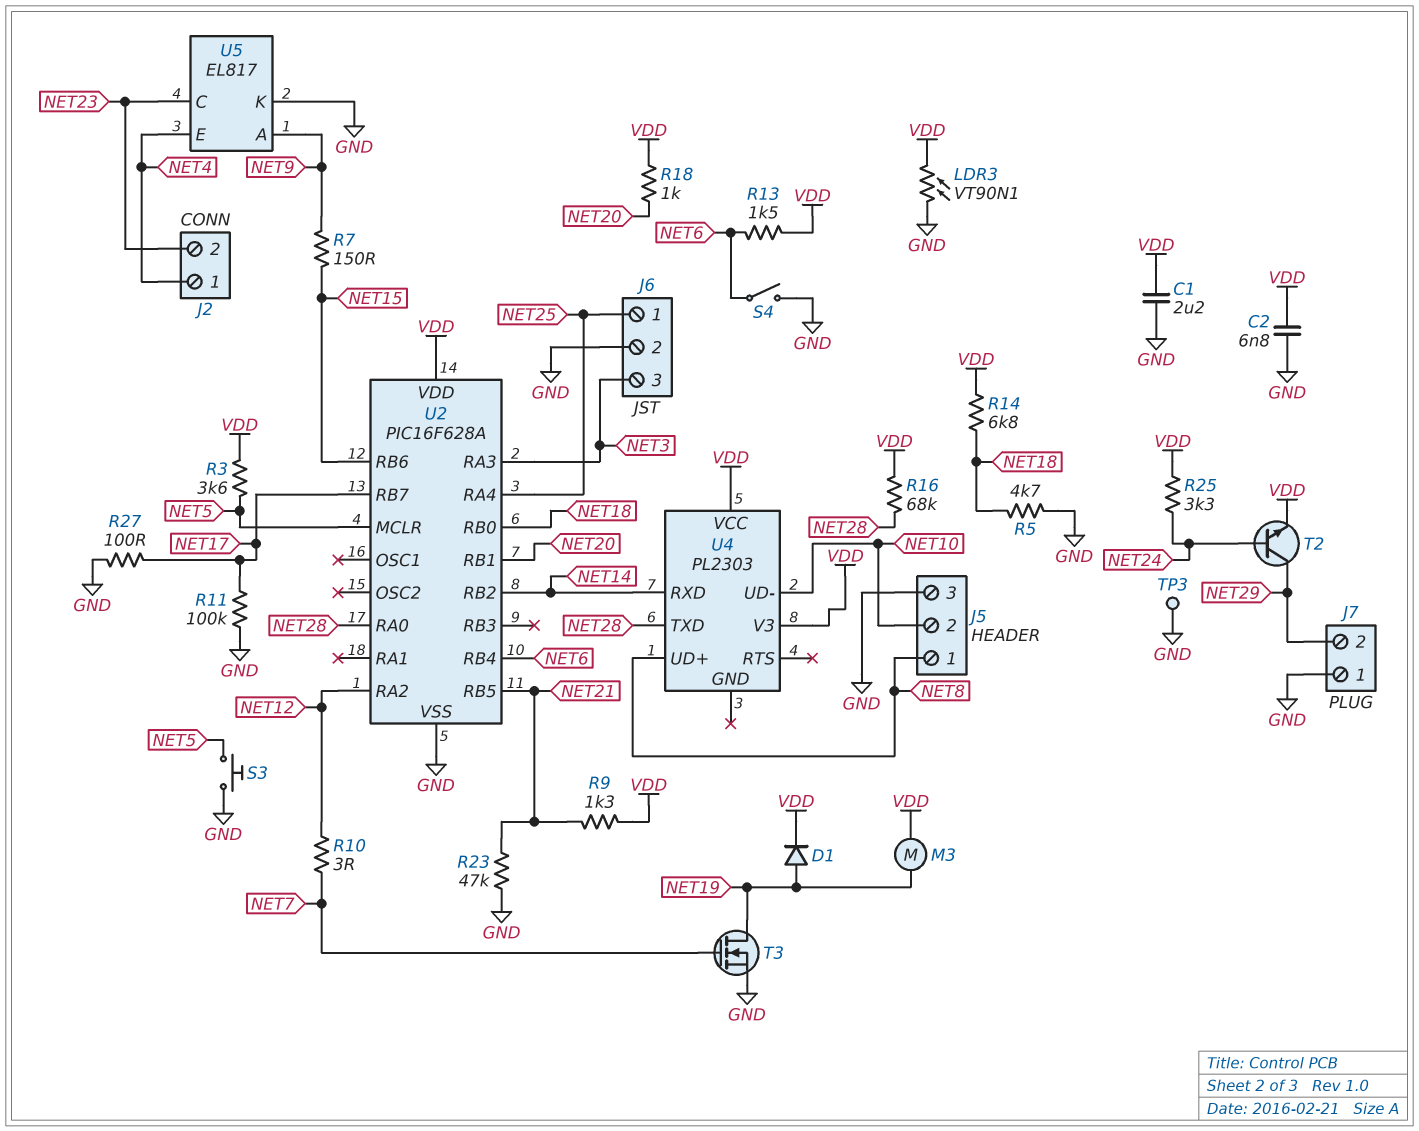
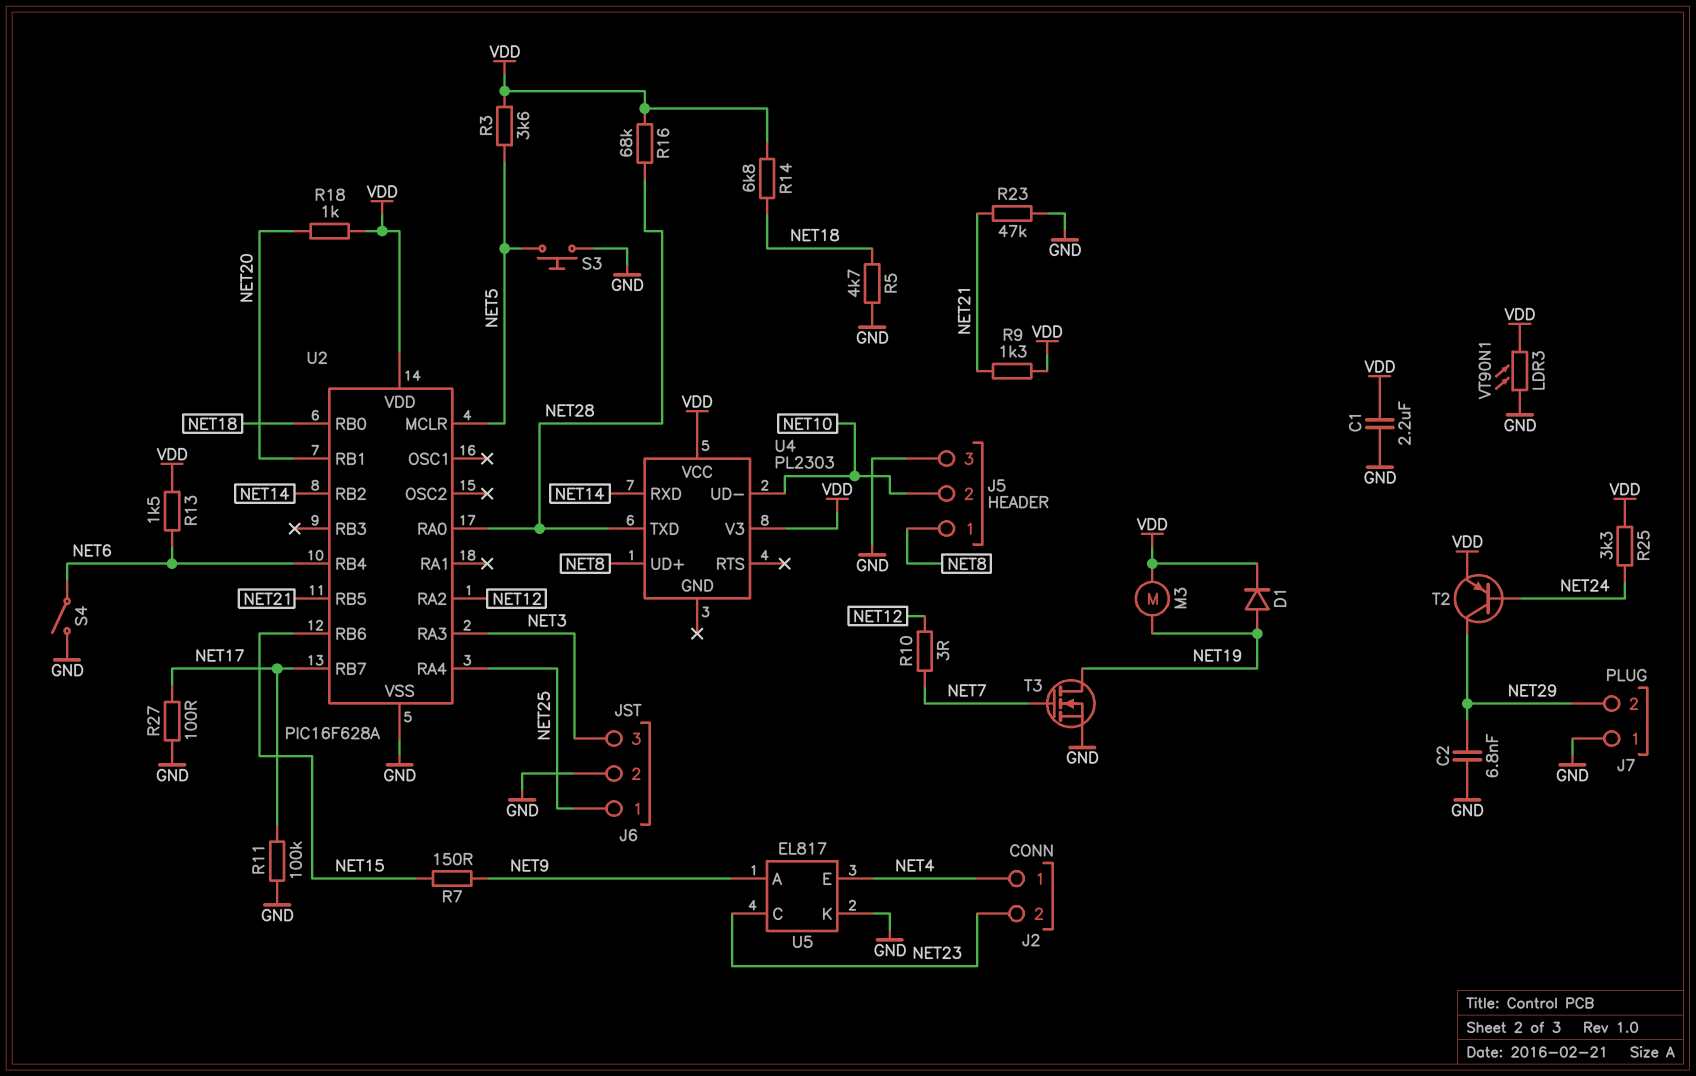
C2: 6.8nF (GND, VDD) -> 6.8nF (GND, NET29)
T2: NPN (B NET24, C NET29, E VDD) -> PNP (B NET24, C NET29, E VDD)
TP3: test point (GND) -> none

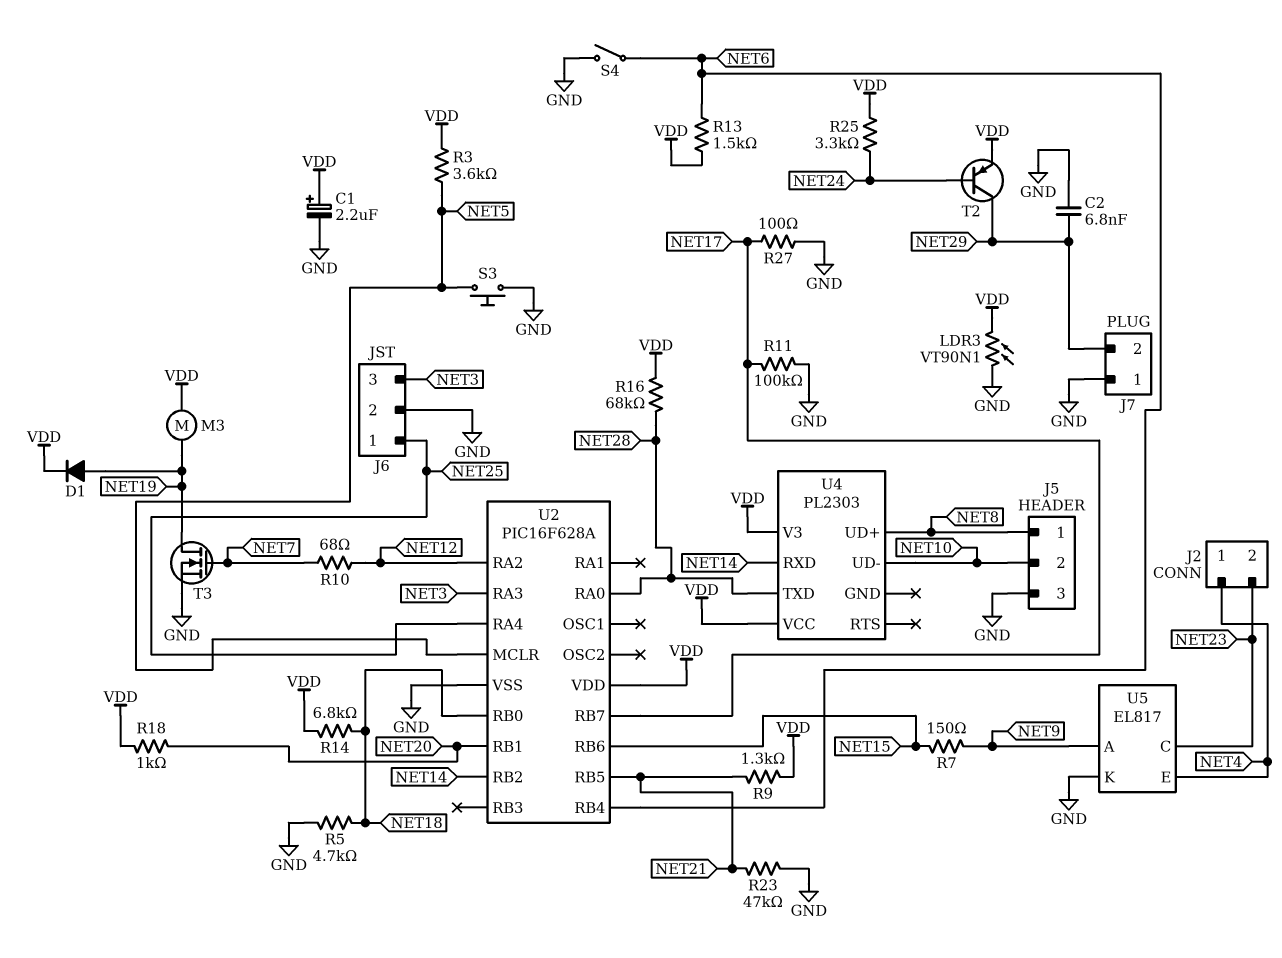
C1: 2.2uF (GND, VDD) -> 2.2uF (plus VDD, minus GND)
R10: 3 (NET7, NET12) -> 68 (NET7, NET12)

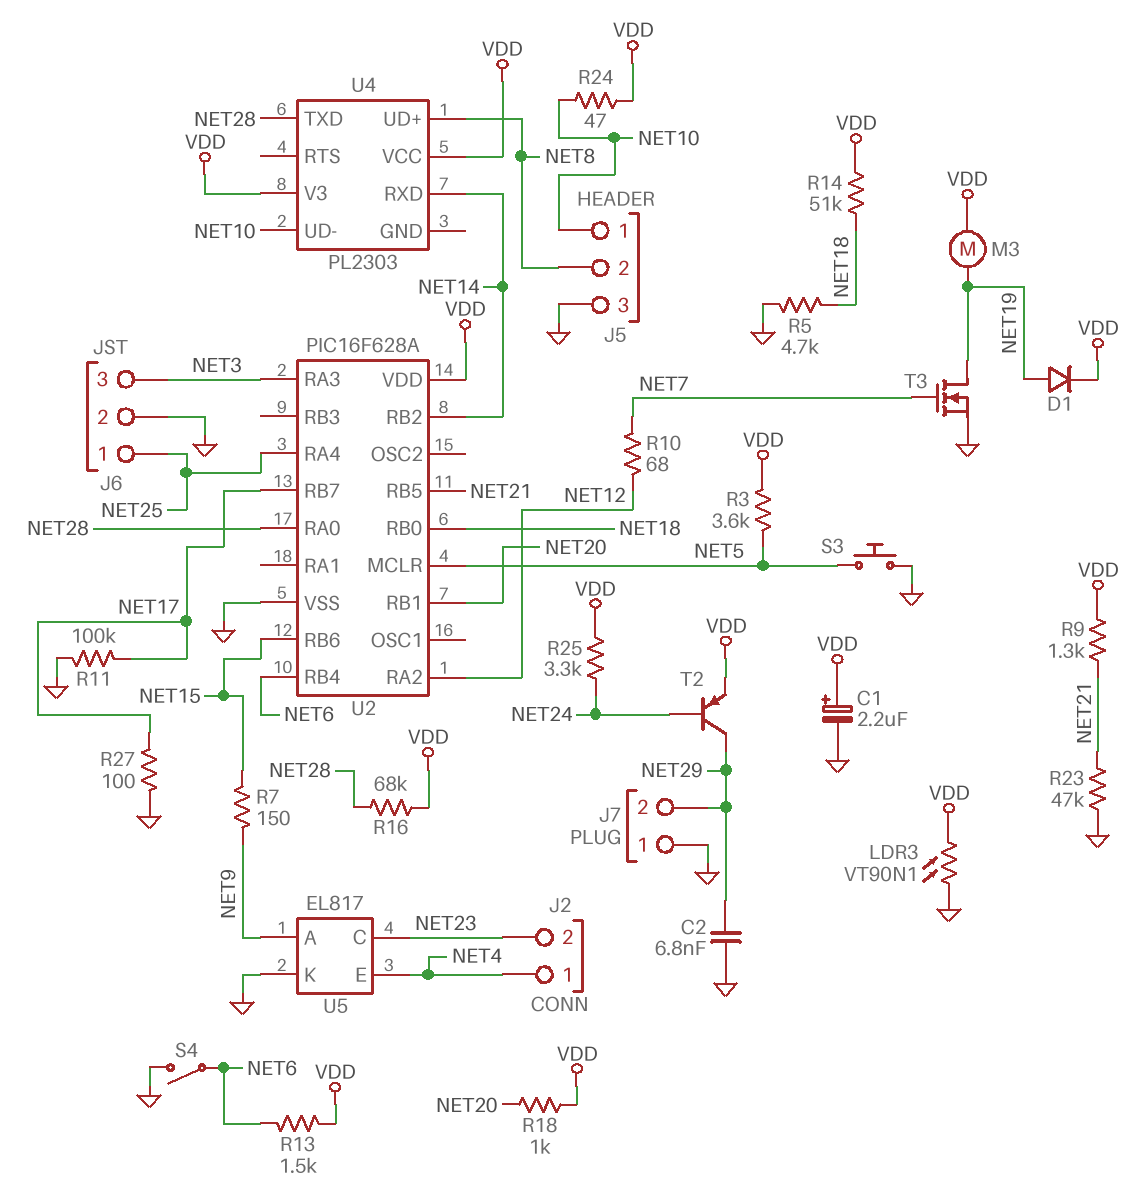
J5 pin 1: NET8 -> NET10
J5 pin 2: NET10 -> NET8
R14: 6.8k (NET18, VDD) -> 51k (NET18, VDD)
R24: none -> 47 (NET10, VDD)

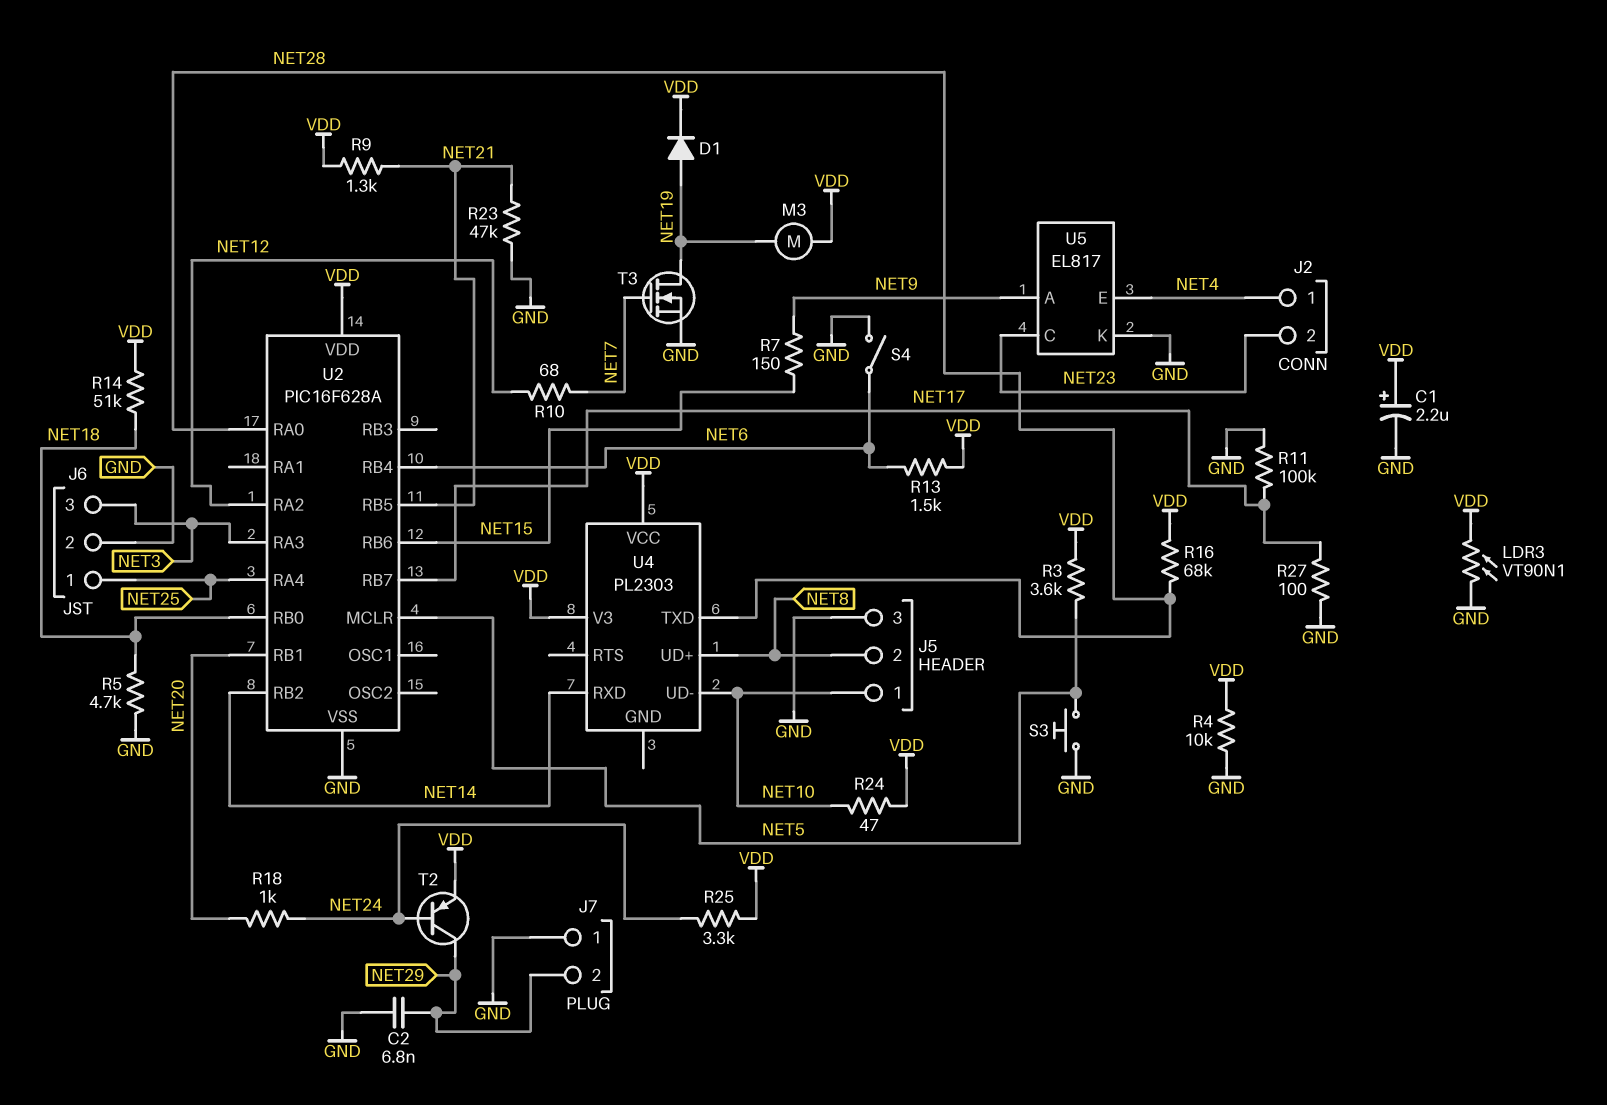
R4: none -> 10k (GND, VDD)
R18: 1k (NET20, VDD) -> 1k (NET20, NET24)

